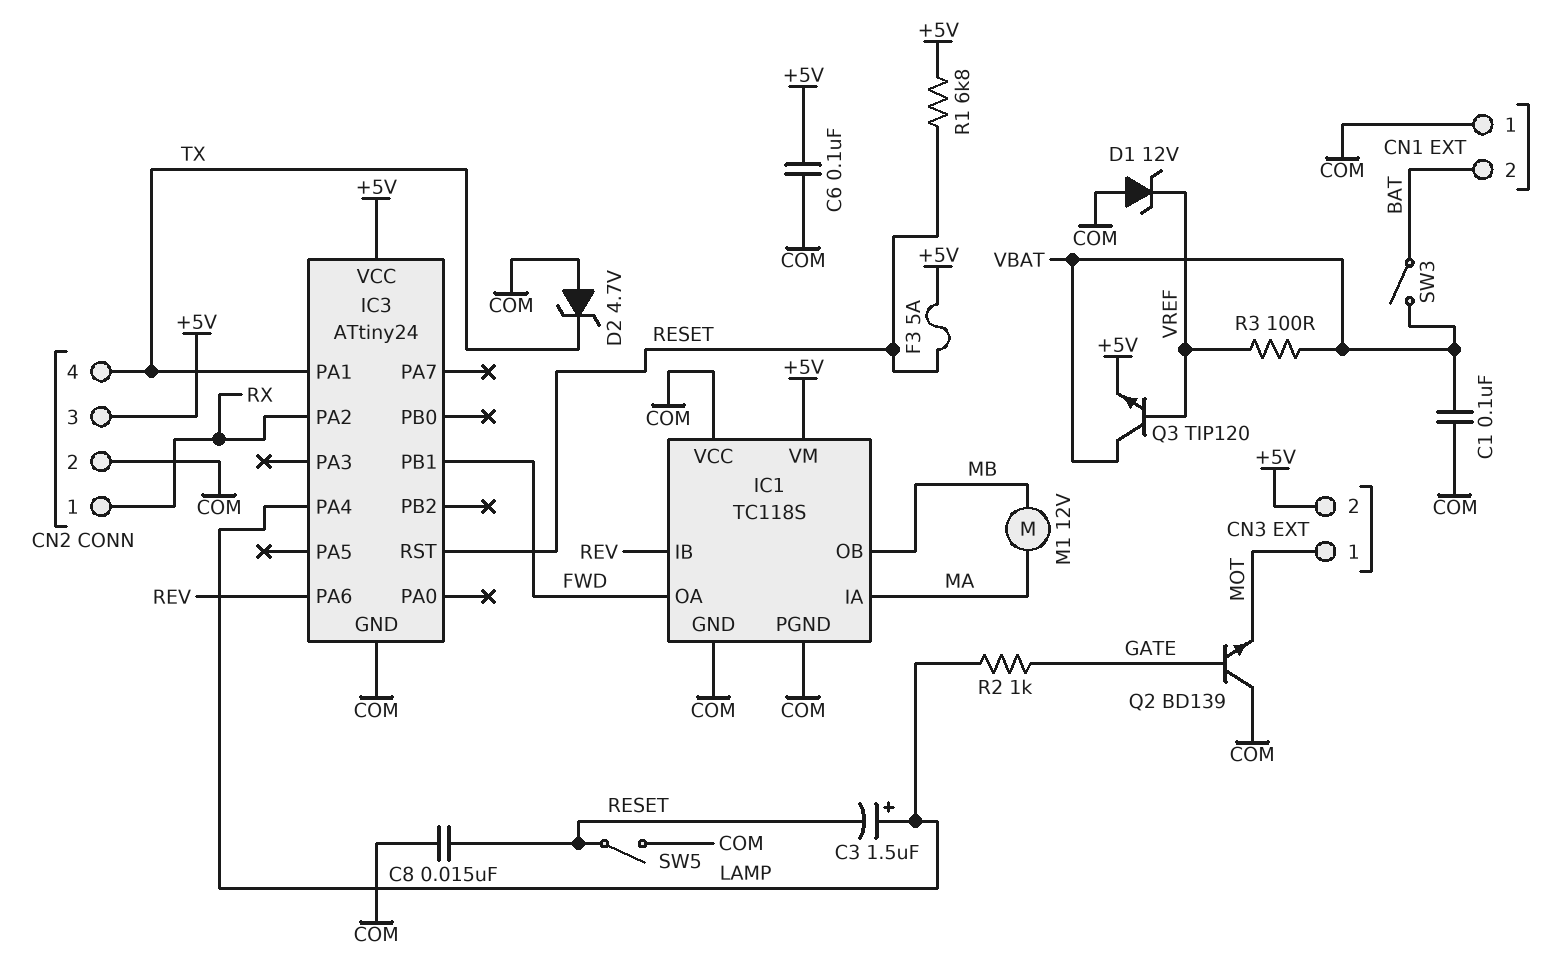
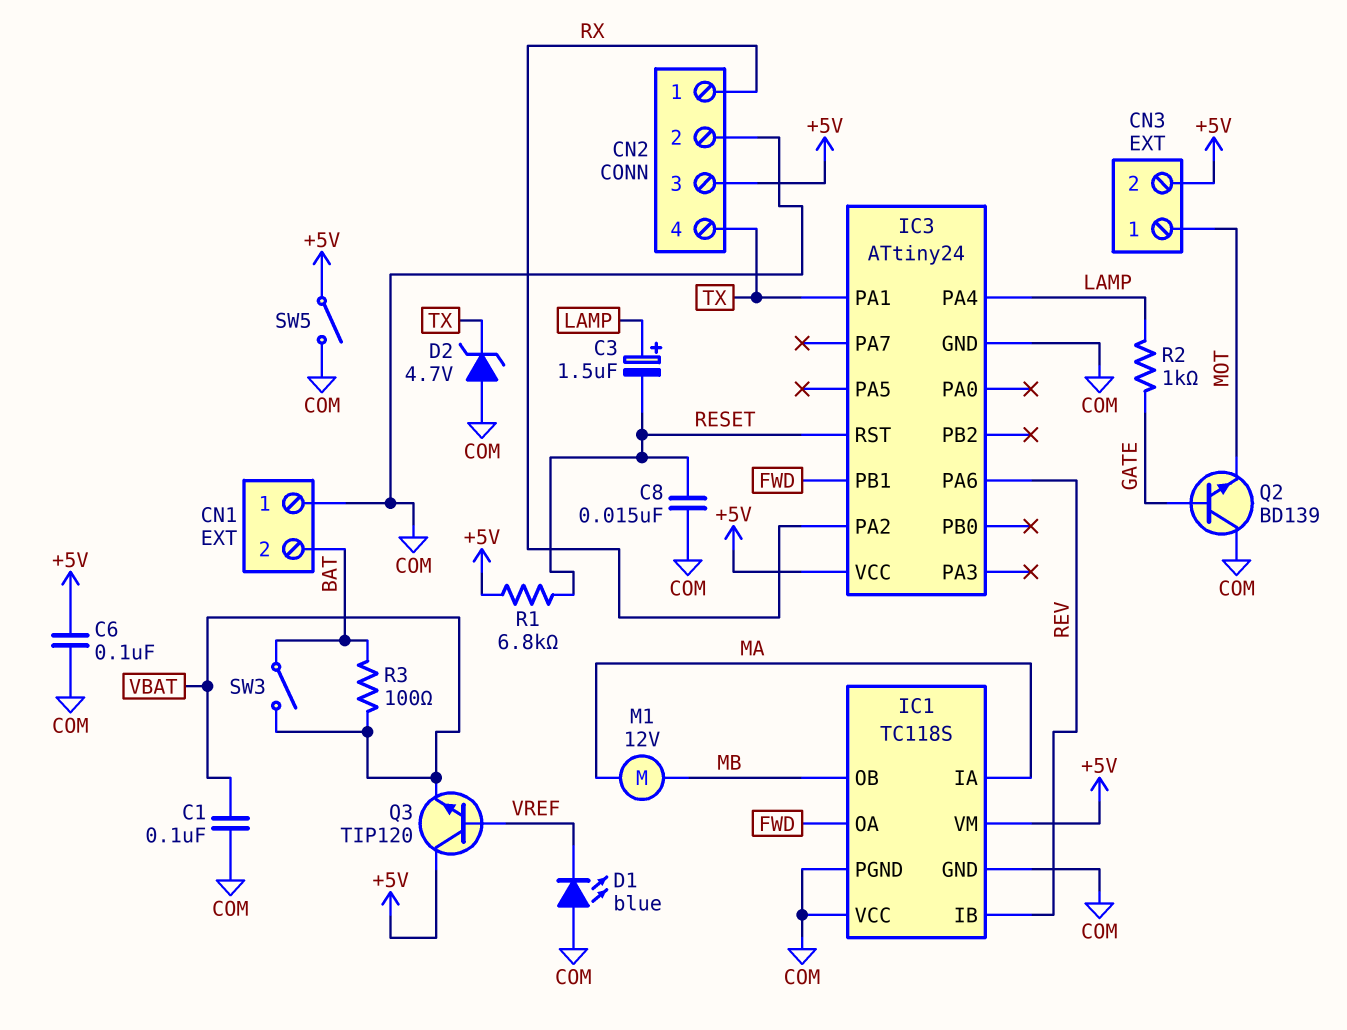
D1: zener 12V (A COM, K VREF) -> LED blue (A COM, K VREF)
F3: 5A (+5V, RESET) -> none
Q3: NPN TIP120 (B VREF, C VBAT, E +5V) -> NPN TIP120 (B VREF, C +5V, E VBAT)
R3: 100 (VBAT, VREF) -> 100 (BAT, VBAT)
SW5: switch (COM, RESET) -> switch (+5V, COM)

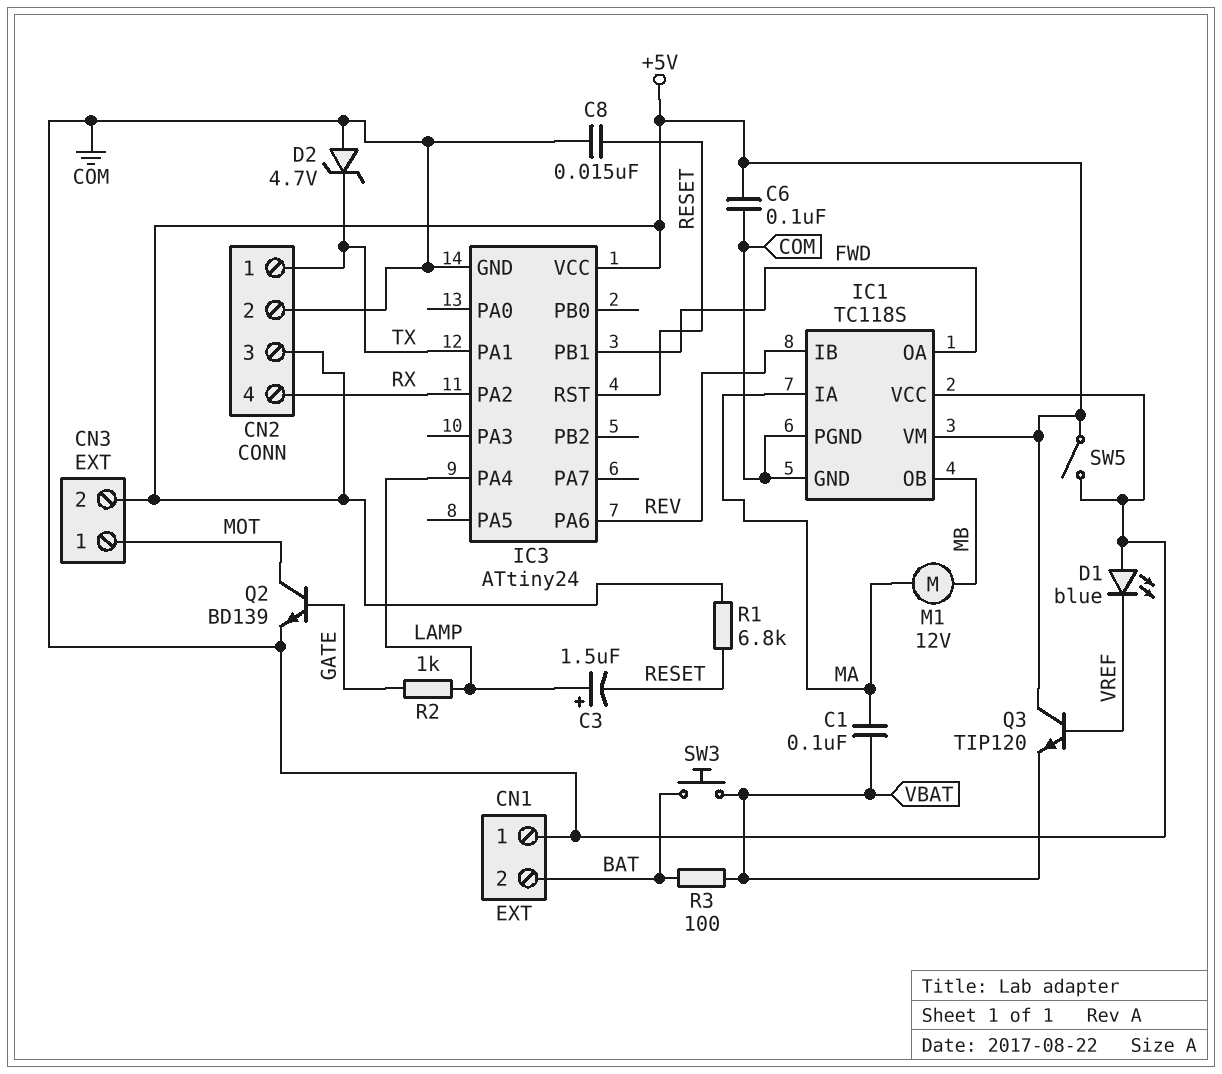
C1: 100nF (COM, VBAT) -> 100nF (MA, VBAT)
CN2 pin 1: RX -> TX
CN2 pin 4: TX -> RX
Q2: NPN BD139 (B GATE, C COM, E MOT) -> NPN BD139 (B GATE, C MOT, E COM)
SW3: switch (BAT, VBAT) -> button (BAT, VBAT)

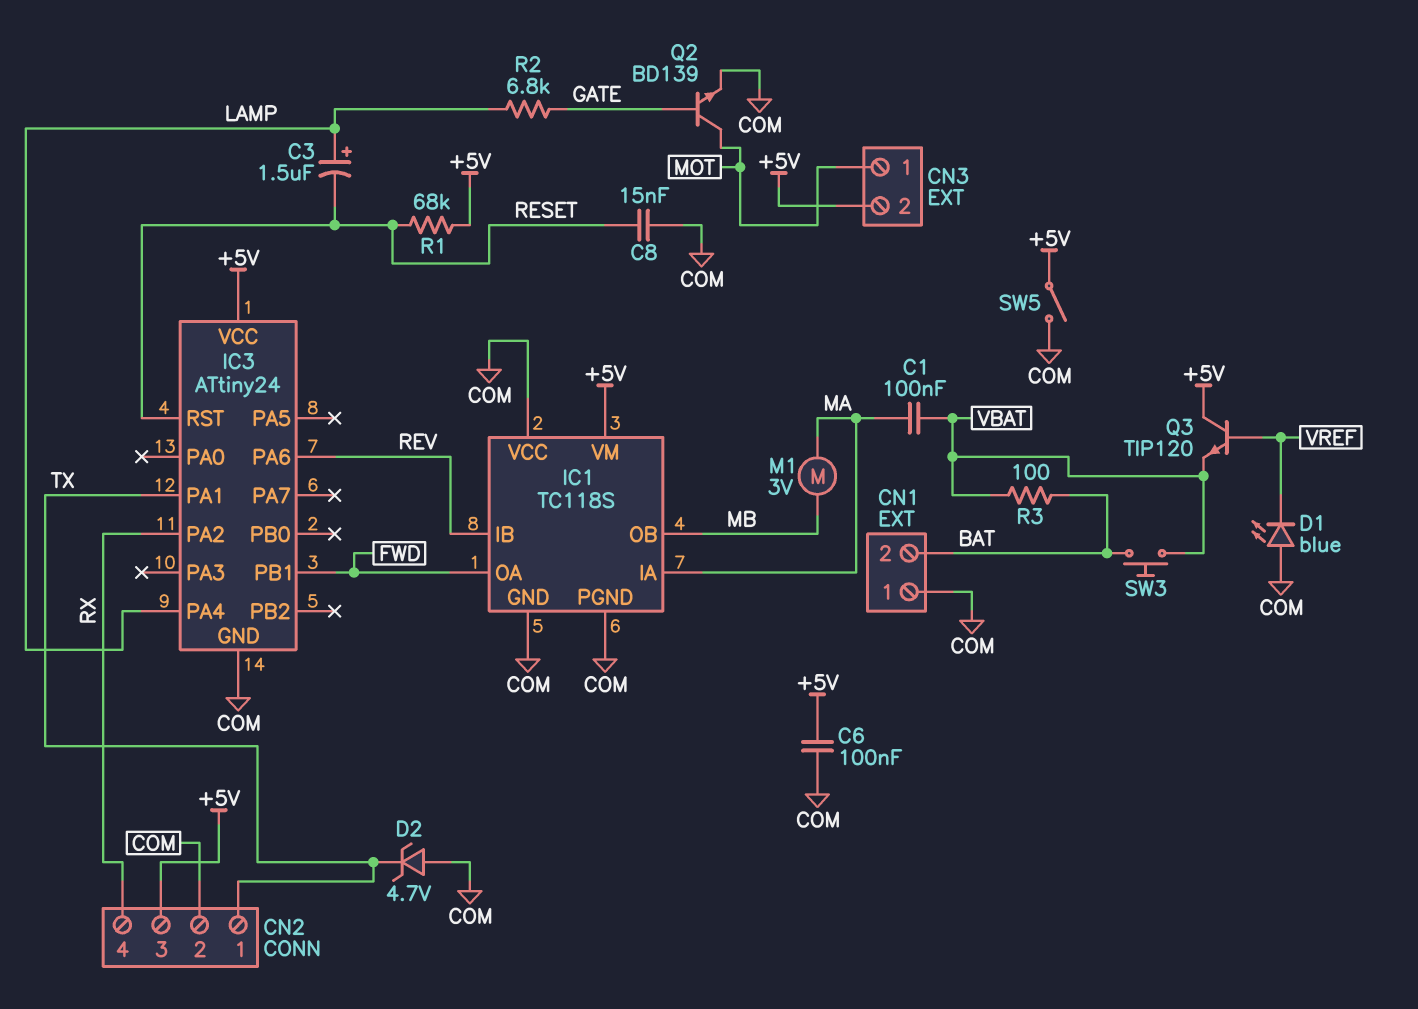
M1: motor 12V (MA, MB) -> motor 3V (MA, MB)
R1: 6.8k (+5V, RESET) -> 68k (+5V, RESET)
R2: 1k (GATE, LAMP) -> 6.8k (GATE, LAMP)

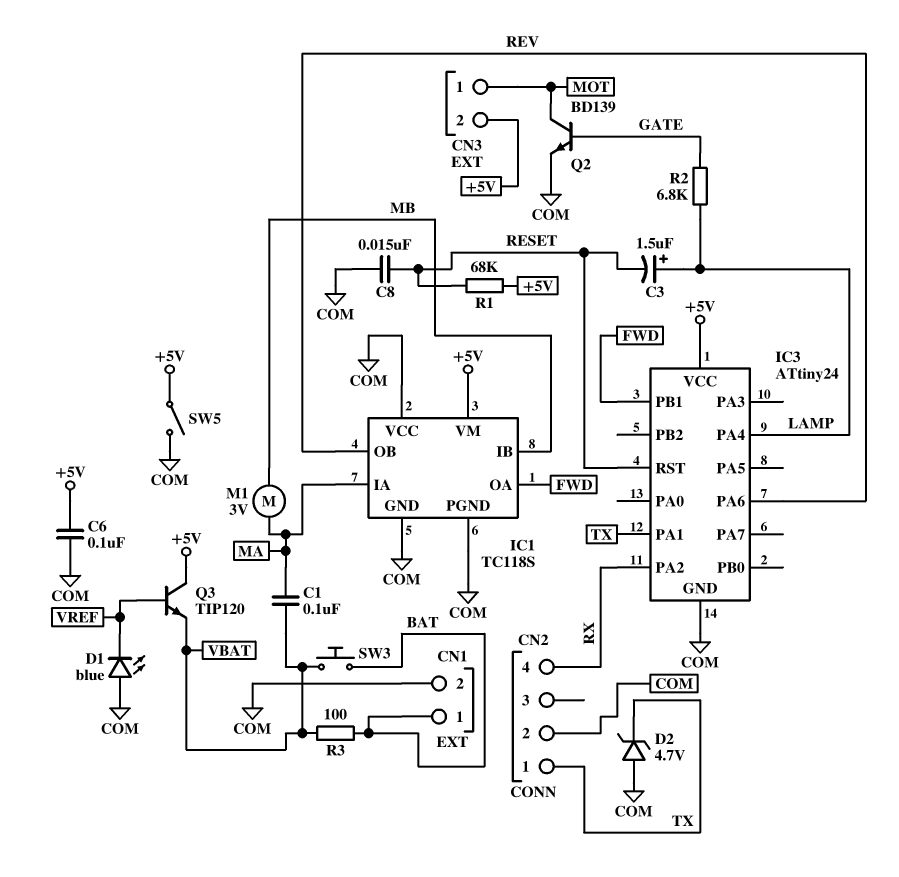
CN1 pin 1: COM -> BAT
CN1 pin 2: BAT -> COM
CN2 pin 3: +5V -> none
IC1 pin IB: REV -> MB
IC1 pin OB: MB -> REV

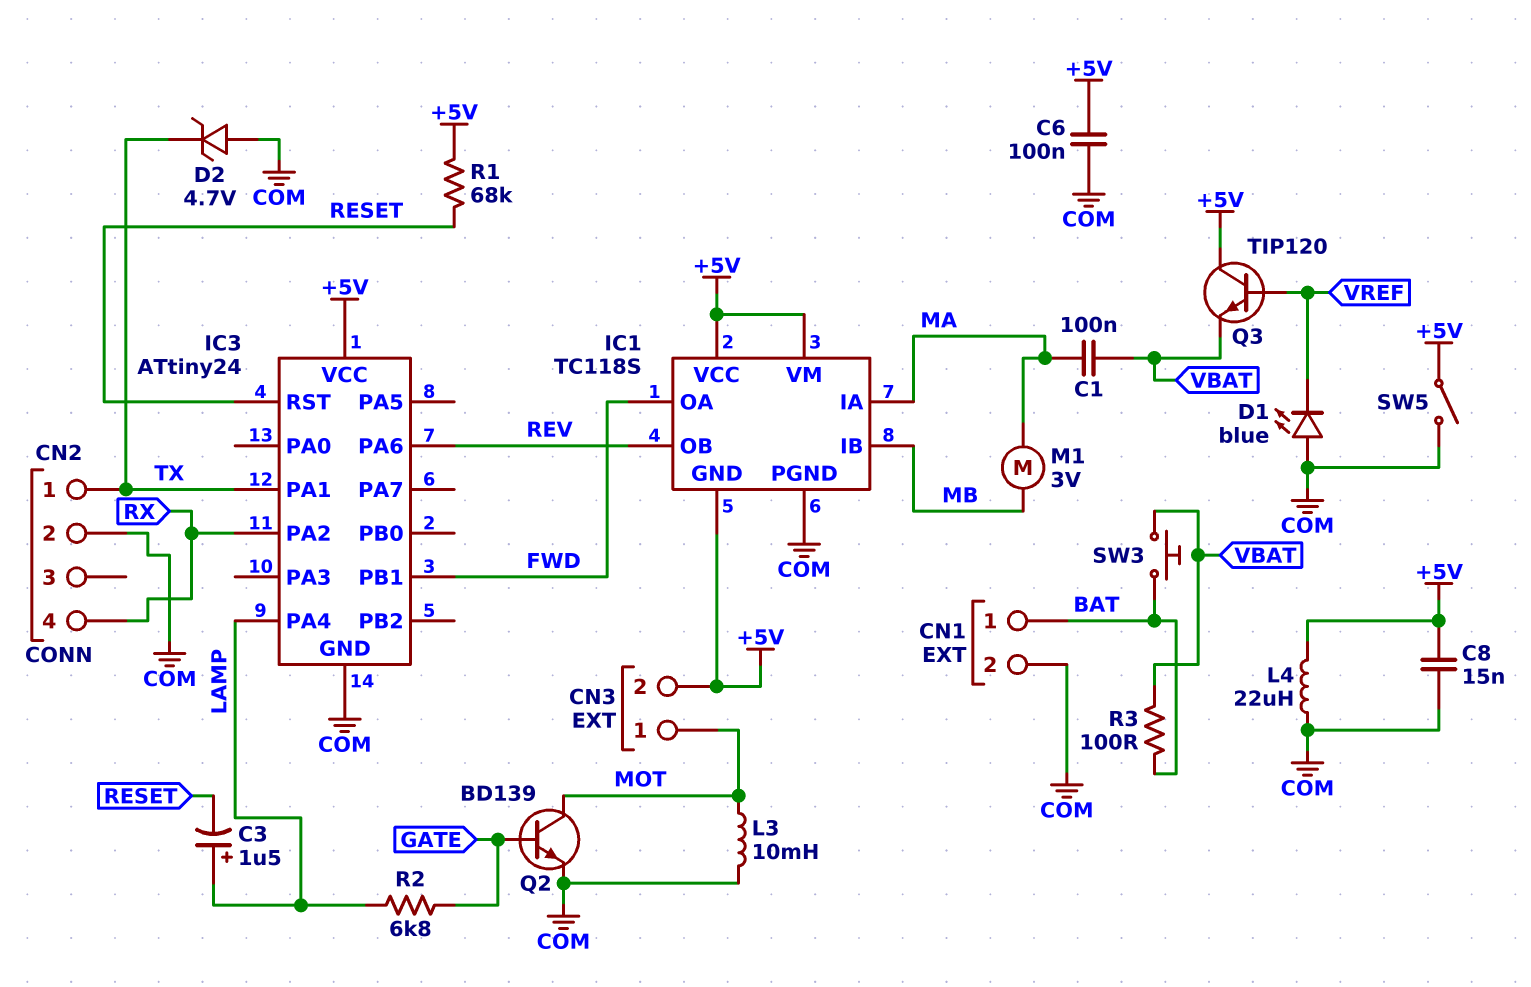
C8: 15nF (COM, RESET) -> 15nF (+5V, COM)
IC1 pin GND: COM -> +5V
IC1 pin VCC: COM -> +5V
L3: none -> 10mH (COM, MOT)
L4: none -> 22uH (+5V, COM)

